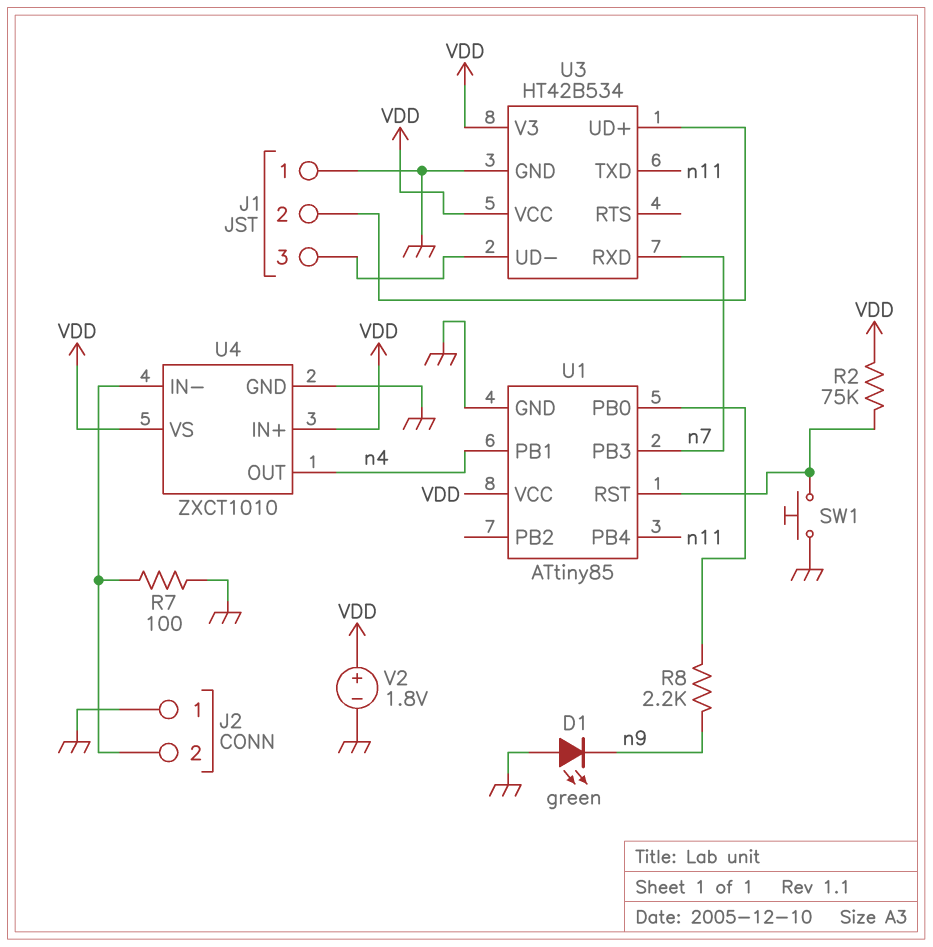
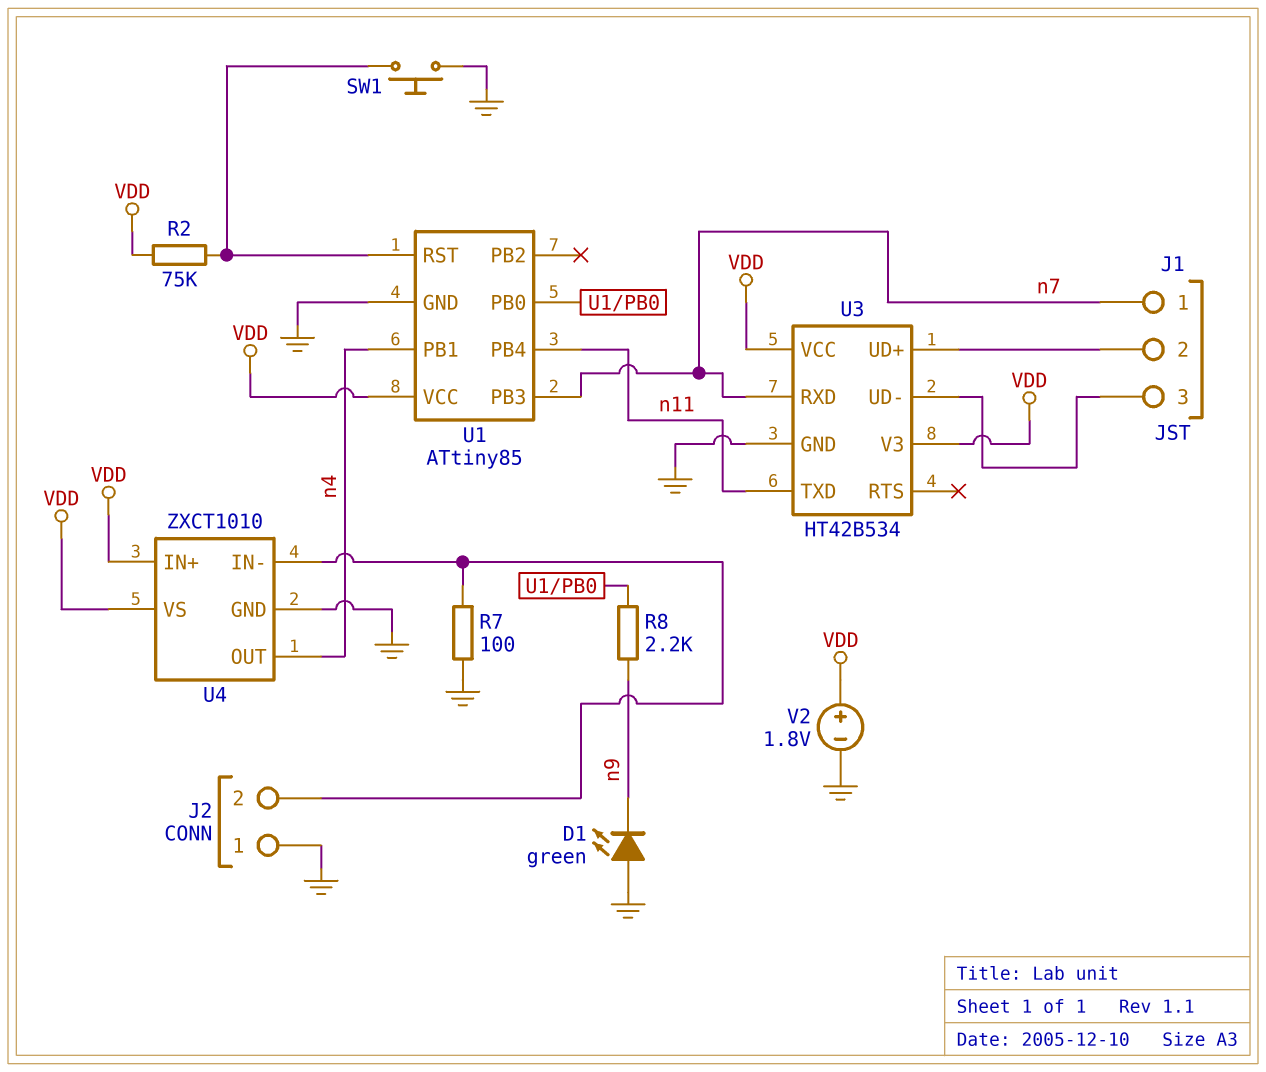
J1 pin 1: GND -> n7

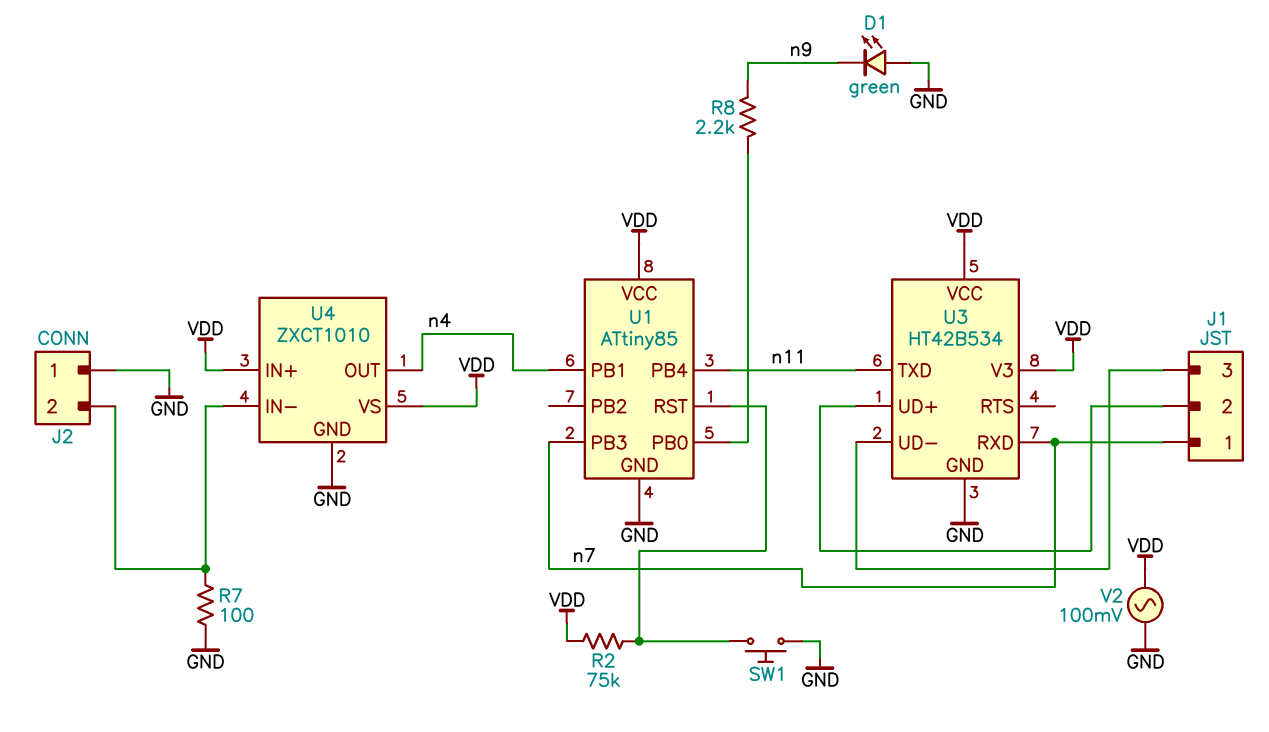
V2: 1.8V (plus VDD, minus GND) -> AC 100mV (GND, VDD)

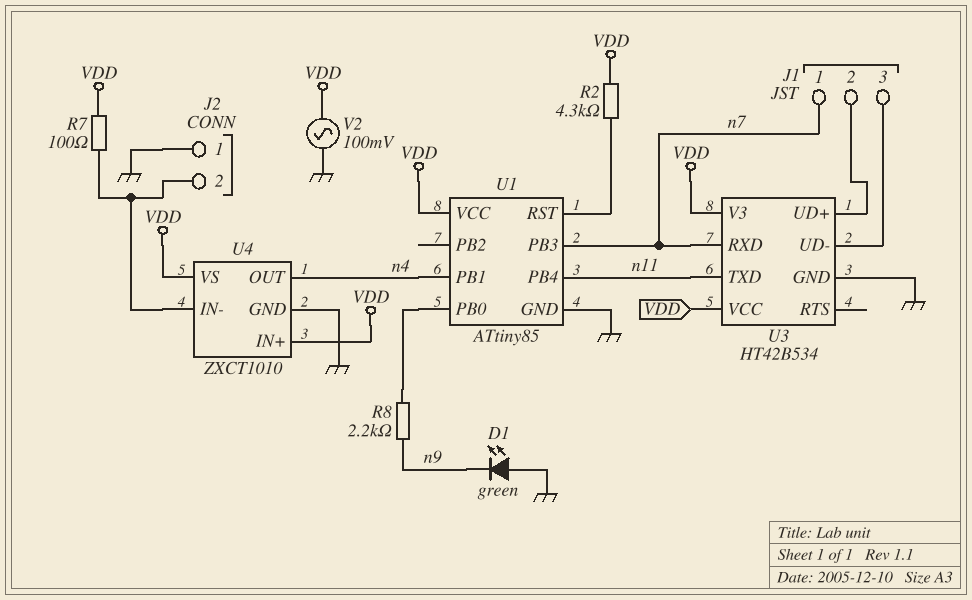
R2: 75k (U1/RST, VDD) -> 4.3k (U1/RST, VDD)
R7: 100 (GND, J2/2) -> 100 (J2/2, VDD)
SW1: button (GND, U1/RST) -> none

